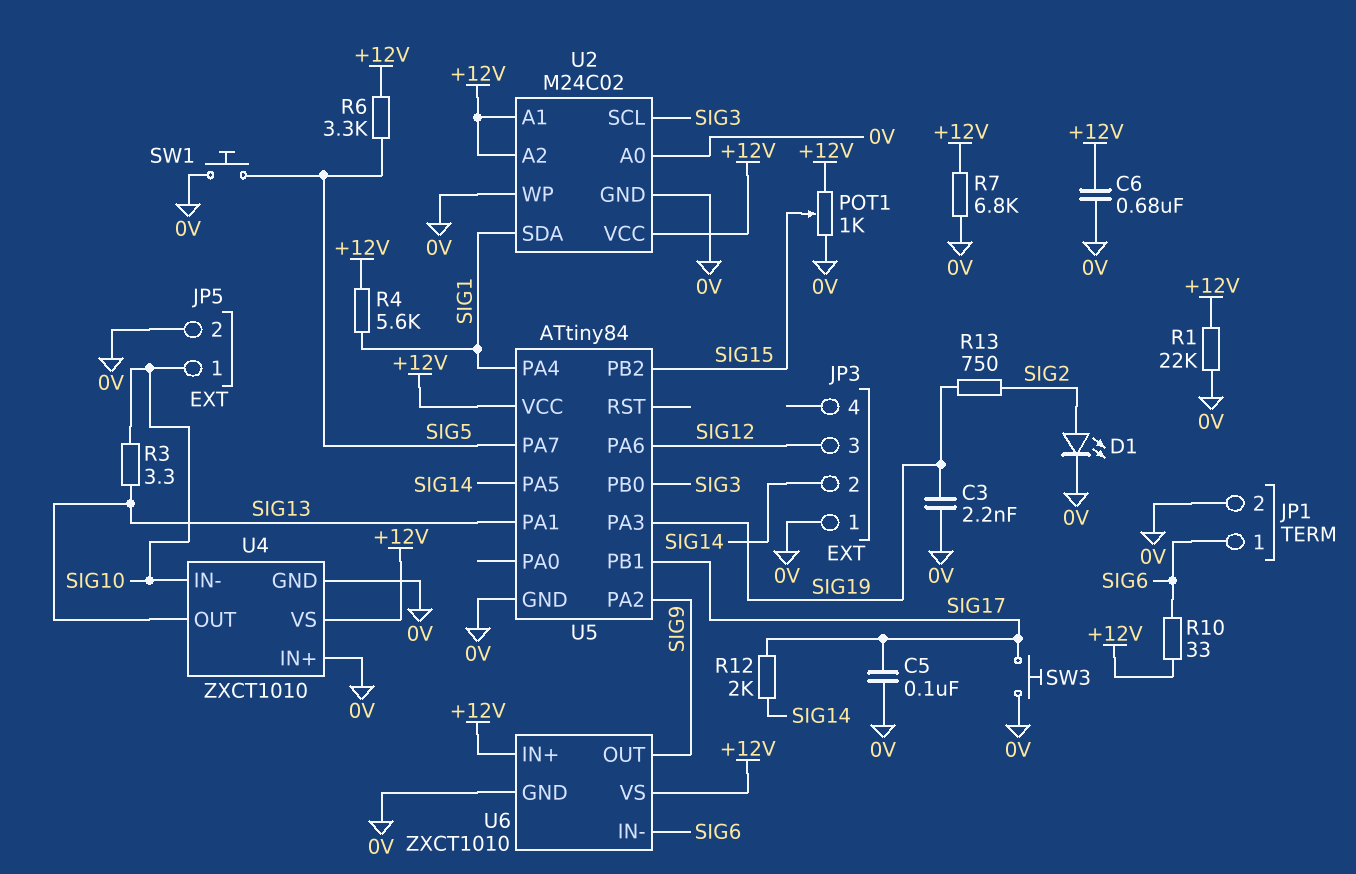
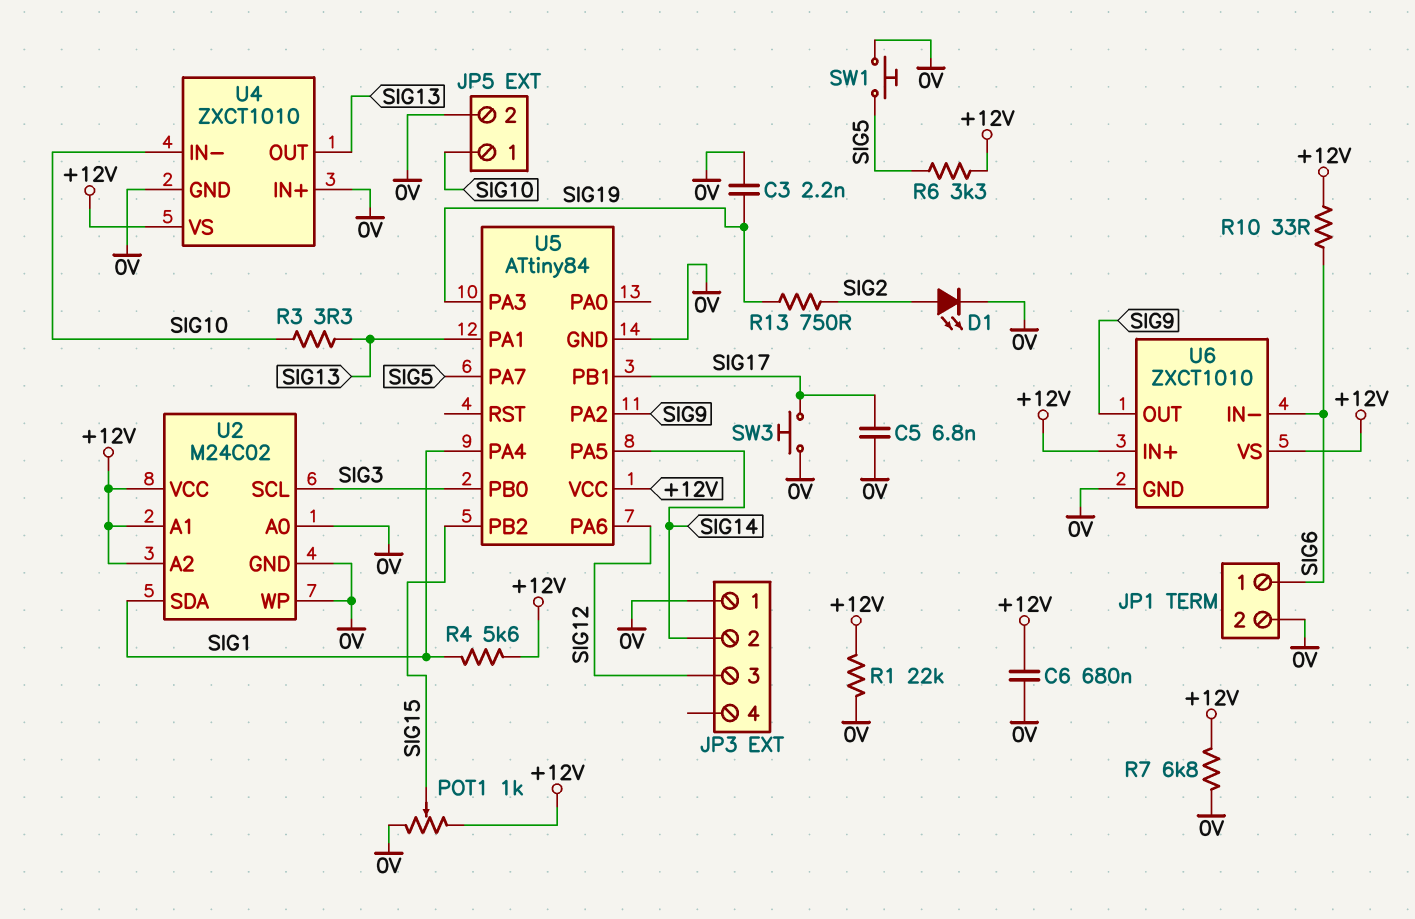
C5: 100nF (0V, SIG17) -> 6.8nF (0V, SIG17)
R12: 2k (SIG14, SIG17) -> none

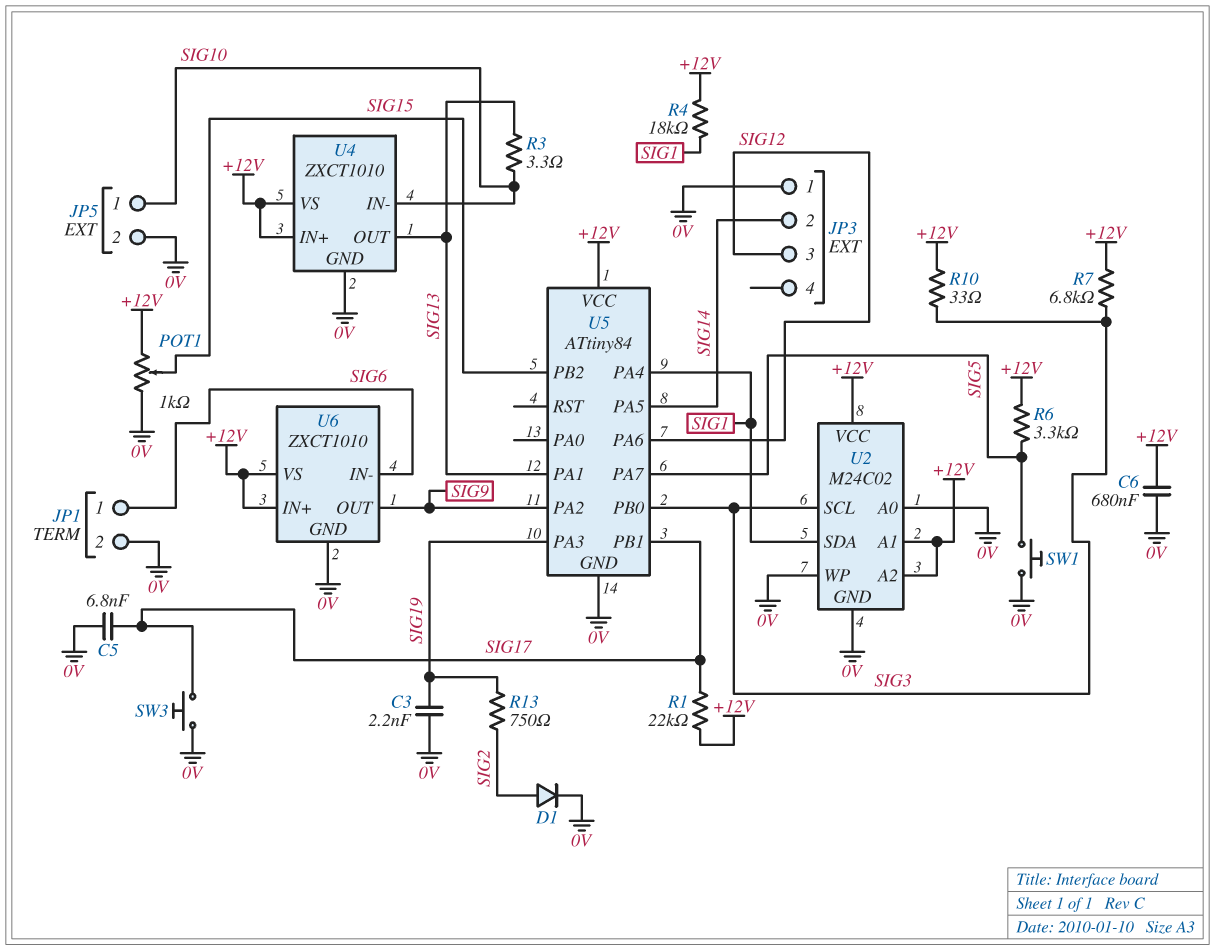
D1: LED (A SIG2, K 0V) -> diode (A SIG2, K 0V)
R1: 22k (+12V, 0V) -> 22k (+12V, SIG17)
R4: 5.6k (+12V, SIG1) -> 18k (+12V, SIG1)
R7: 6.8k (+12V, 0V) -> 6.8k (+12V, SIG3)
R10: 33 (+12V, SIG6) -> 33 (+12V, SIG3)
U4 pin IN+: 0V -> +12V

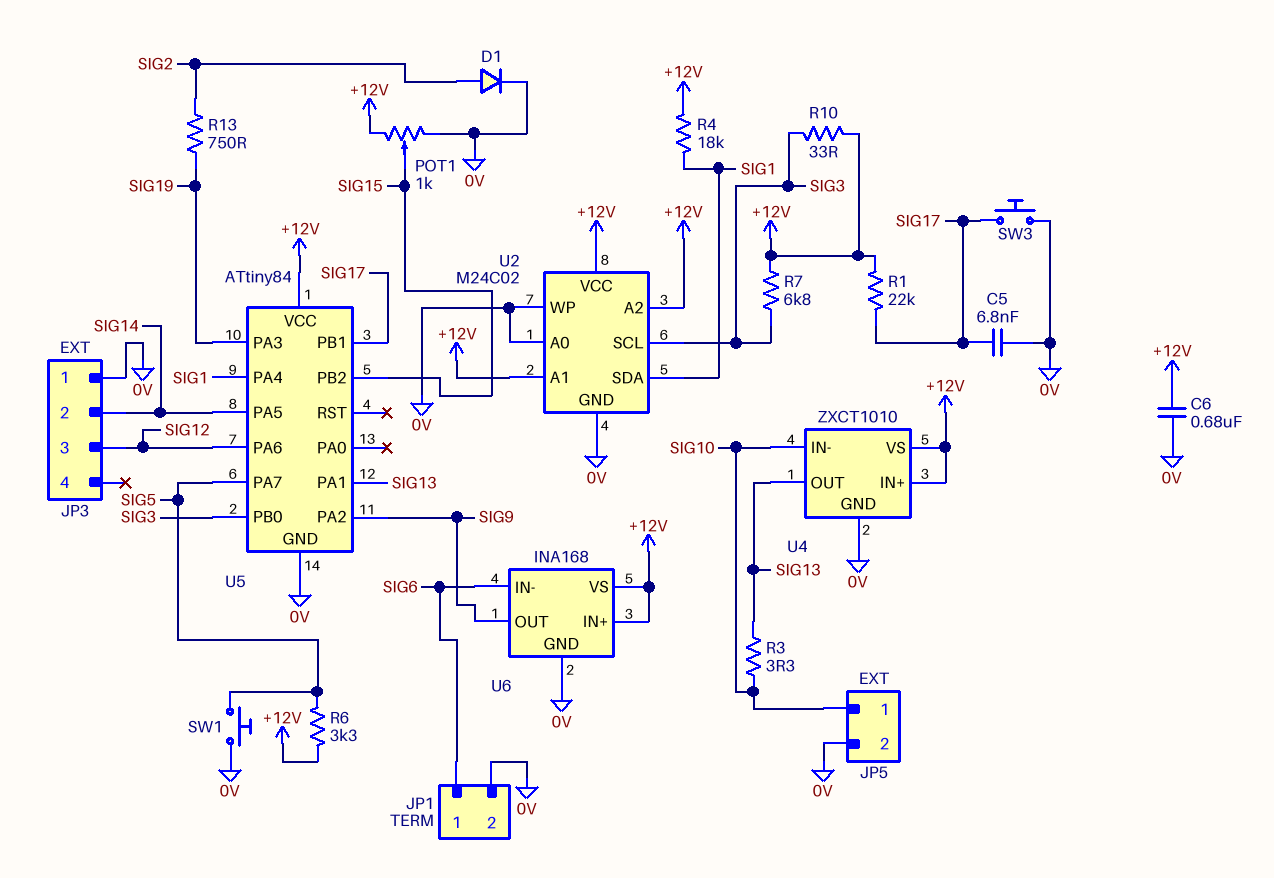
C3: 2.2nF (0V, SIG19) -> none
U6: ZXCT1010 -> INA168

